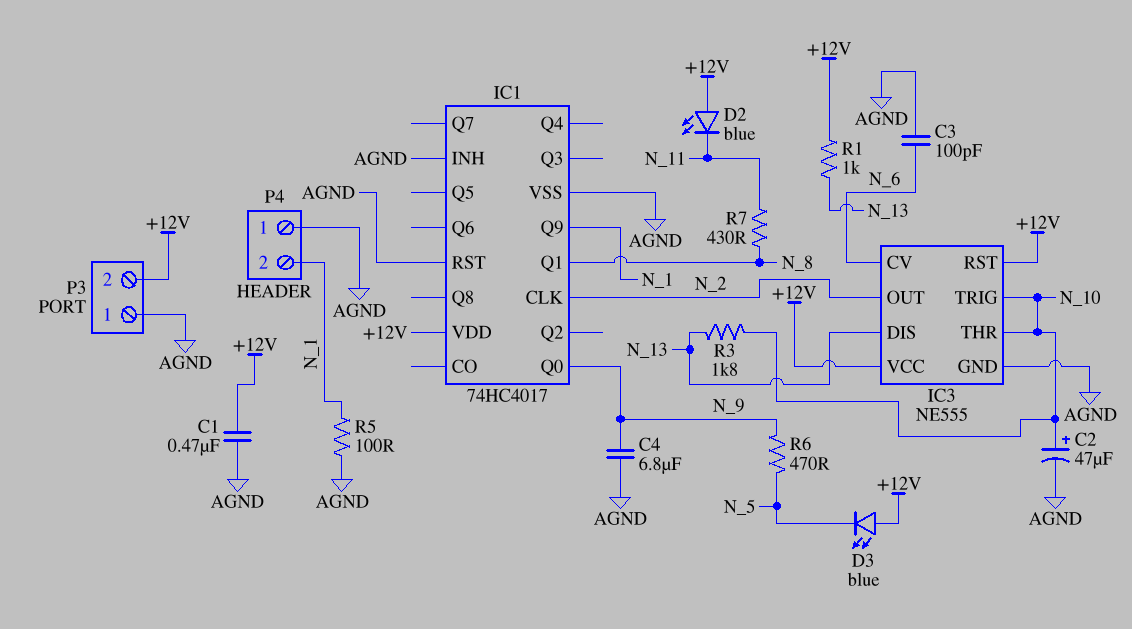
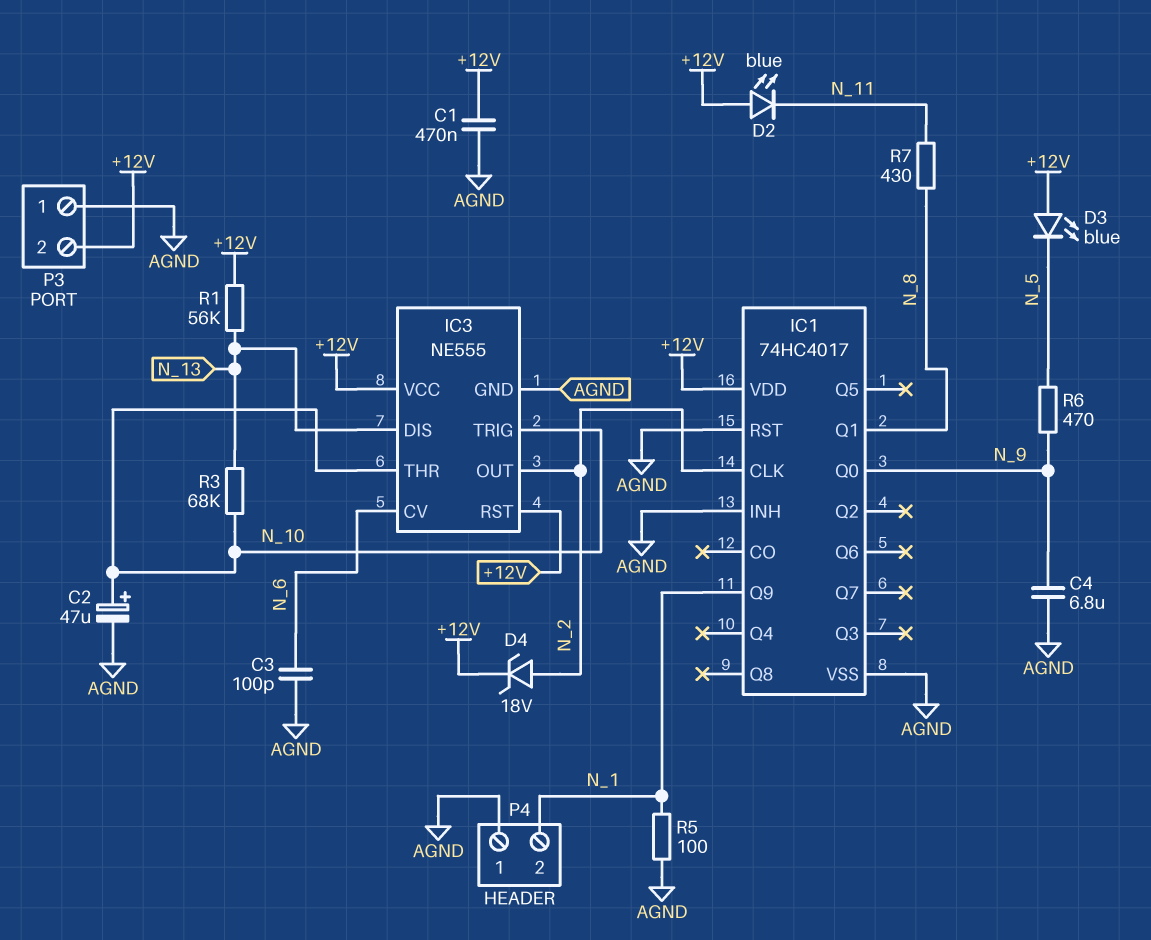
D4: none -> zener 18V (A N_2, K +12V)
R1: 1k (+12V, N_13) -> 56k (+12V, N_13)
R3: 1.8k (N_10, N_13) -> 68k (N_10, N_13)

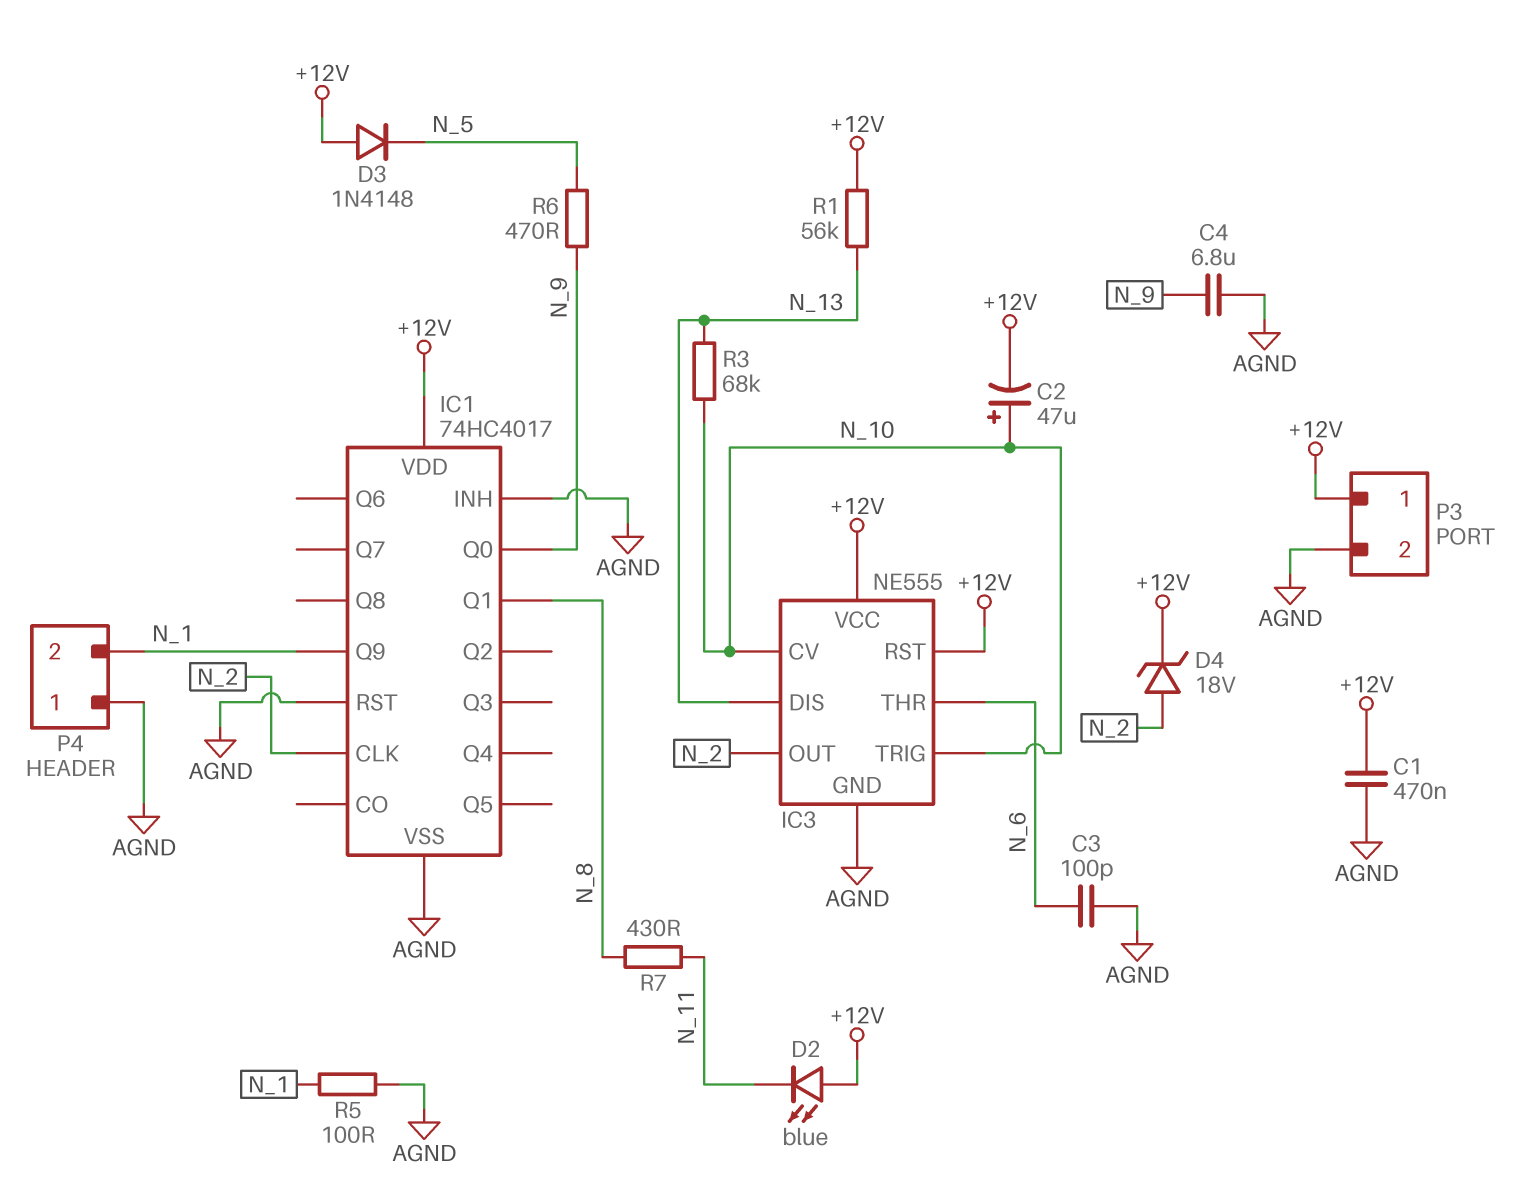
C2: 47uF (plus N_10, minus AGND) -> 47uF (plus N_10, minus +12V)
D3: LED blue (A +12V, K N_5) -> diode 1N4148 (A +12V, K N_5)
IC3 pin CV: N_6 -> N_10
IC3 pin THR: N_10 -> N_6
P3 pin 1: AGND -> +12V
P3 pin 2: +12V -> AGND

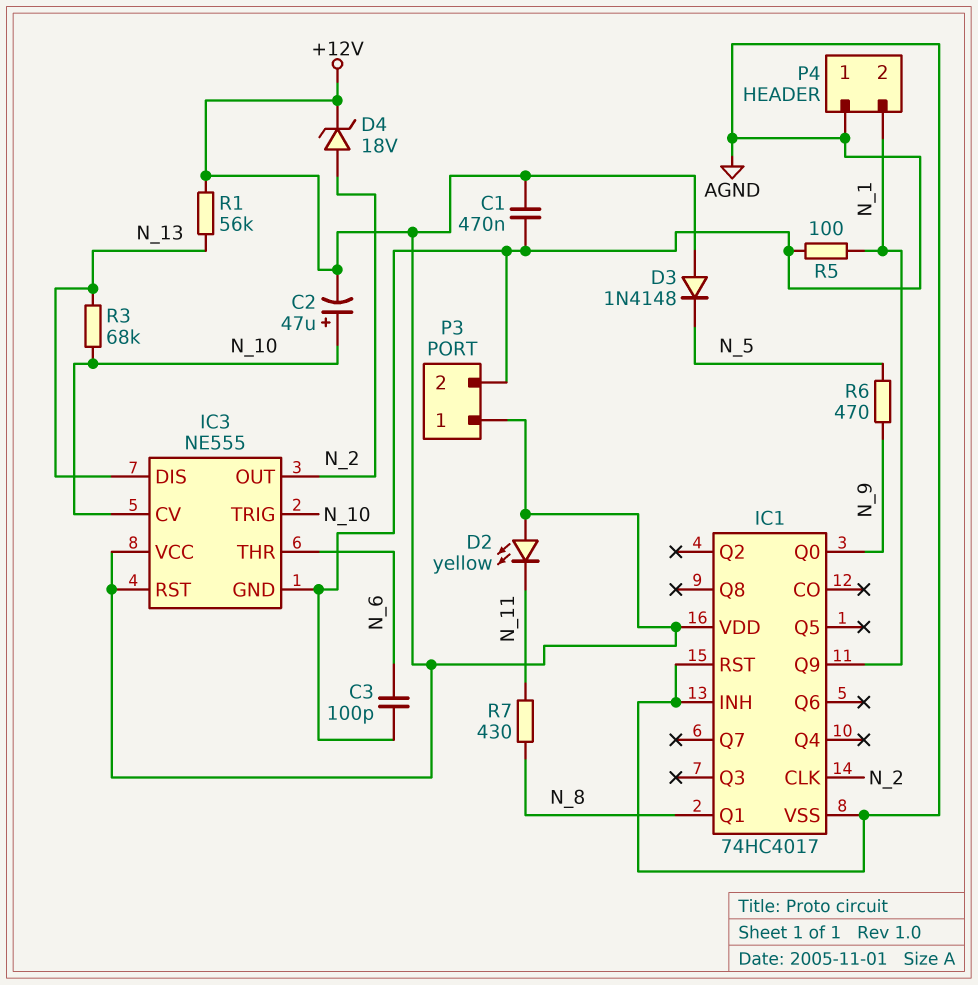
C4: 6.8uF (AGND, N_9) -> none
D2: LED blue (A +12V, K N_11) -> LED yellow (A +12V, K N_11)

